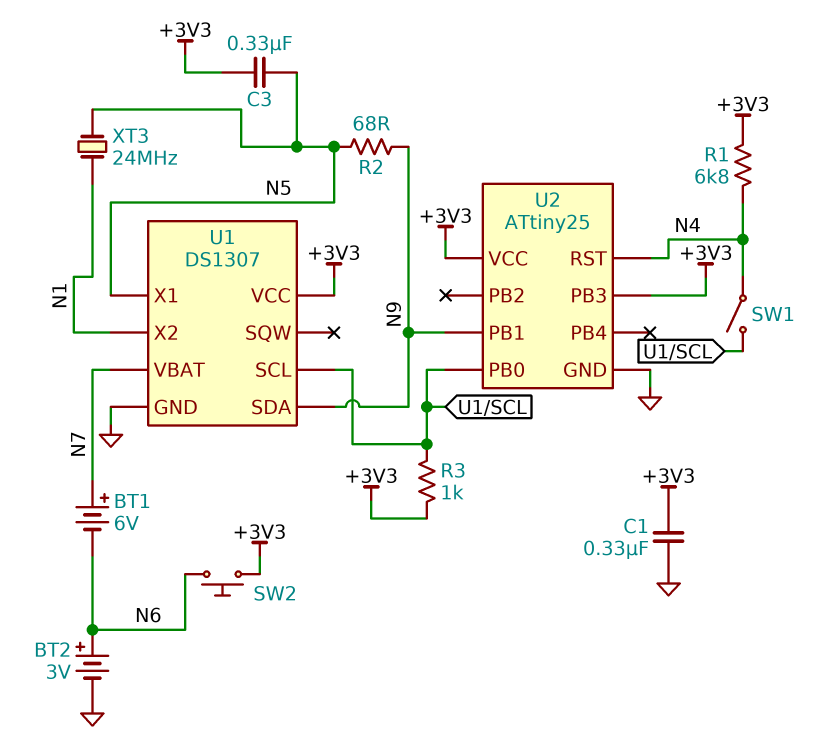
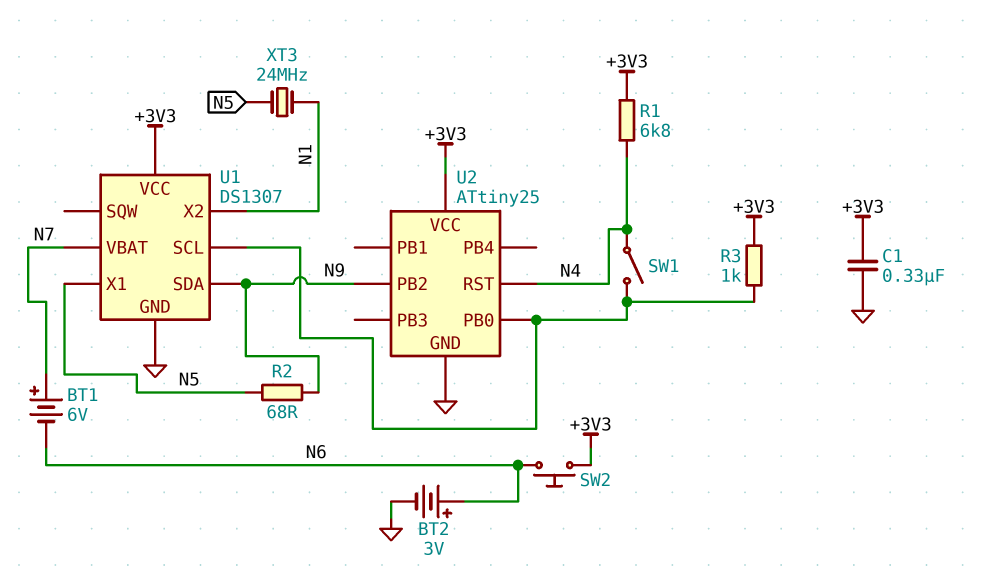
C3: 330nF (+3V3, N5) -> none
U2 pin PB1: N9 -> none
U2 pin PB2: none -> N9
U2 pin PB3: +3V3 -> none

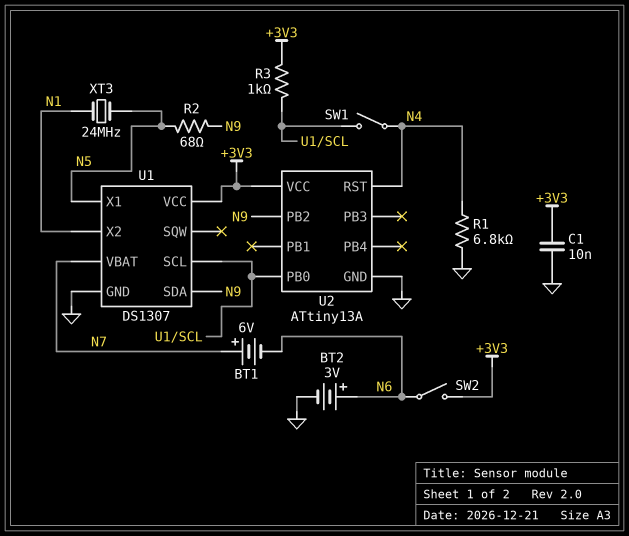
C1: 330nF (+3V3, GND) -> 10nF (+3V3, GND)
R1: 6.8k (+3V3, N4) -> 6.8k (GND, N4)
SW2: button (+3V3, N6) -> switch (+3V3, N6)
U2: ATtiny25 -> ATtiny13A

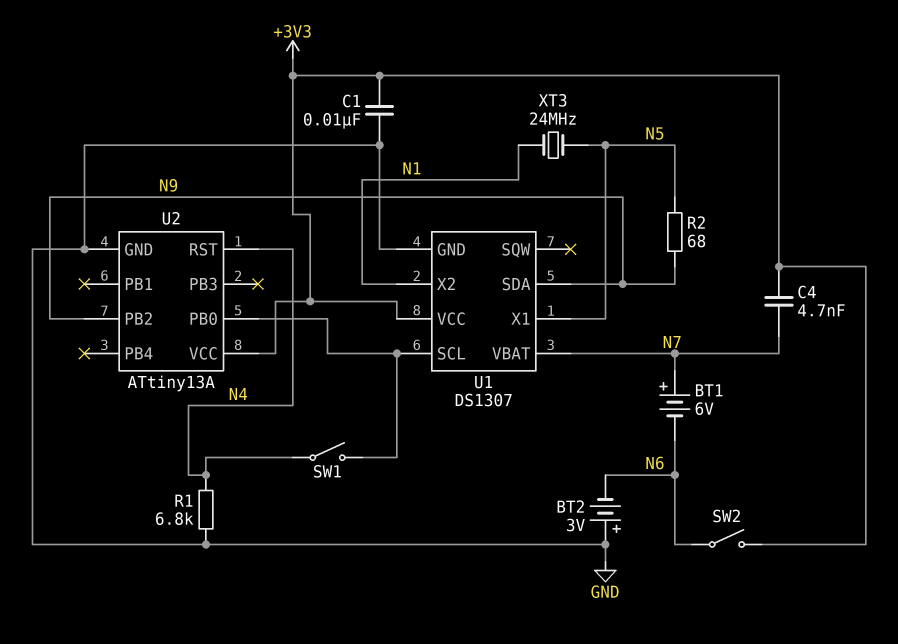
BT2: 3V (plus N6, minus GND) -> 3V (plus GND, minus N6)
C4: none -> 4.7nF (+3V3, N7)
R3: 1k (+3V3, U1/SCL) -> none

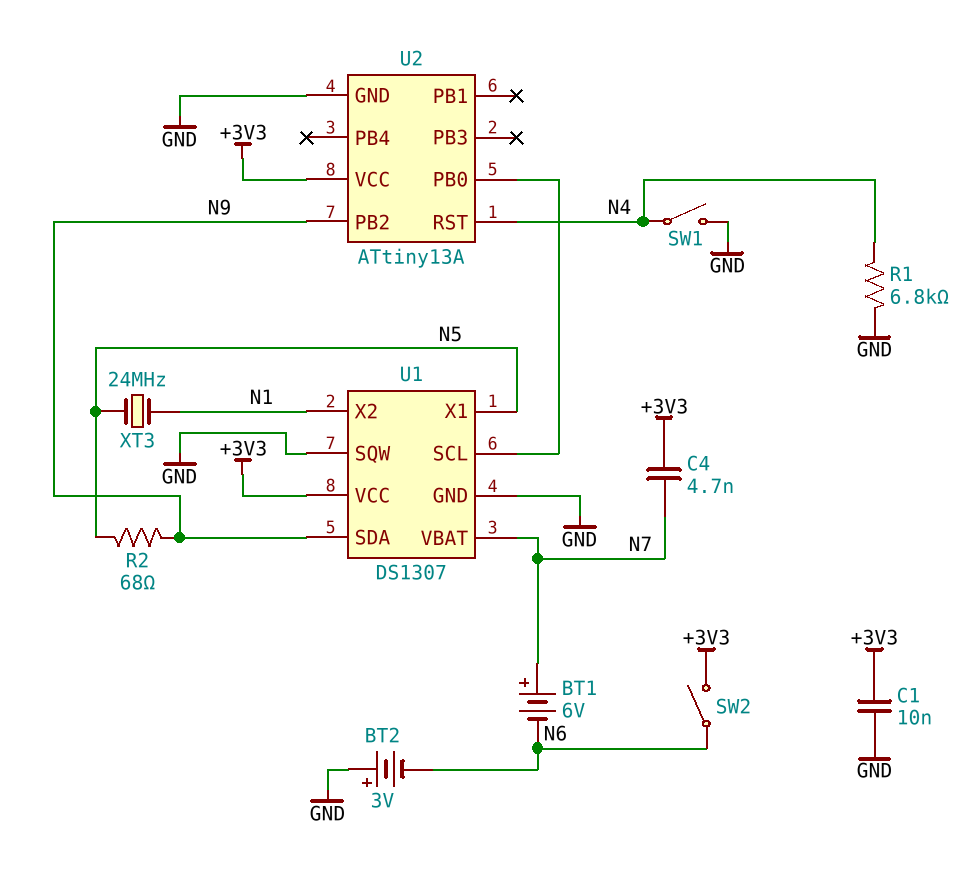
SW1: switch (N4, U1/SCL) -> switch (GND, N4)
U1 pin SQW: none -> GND

